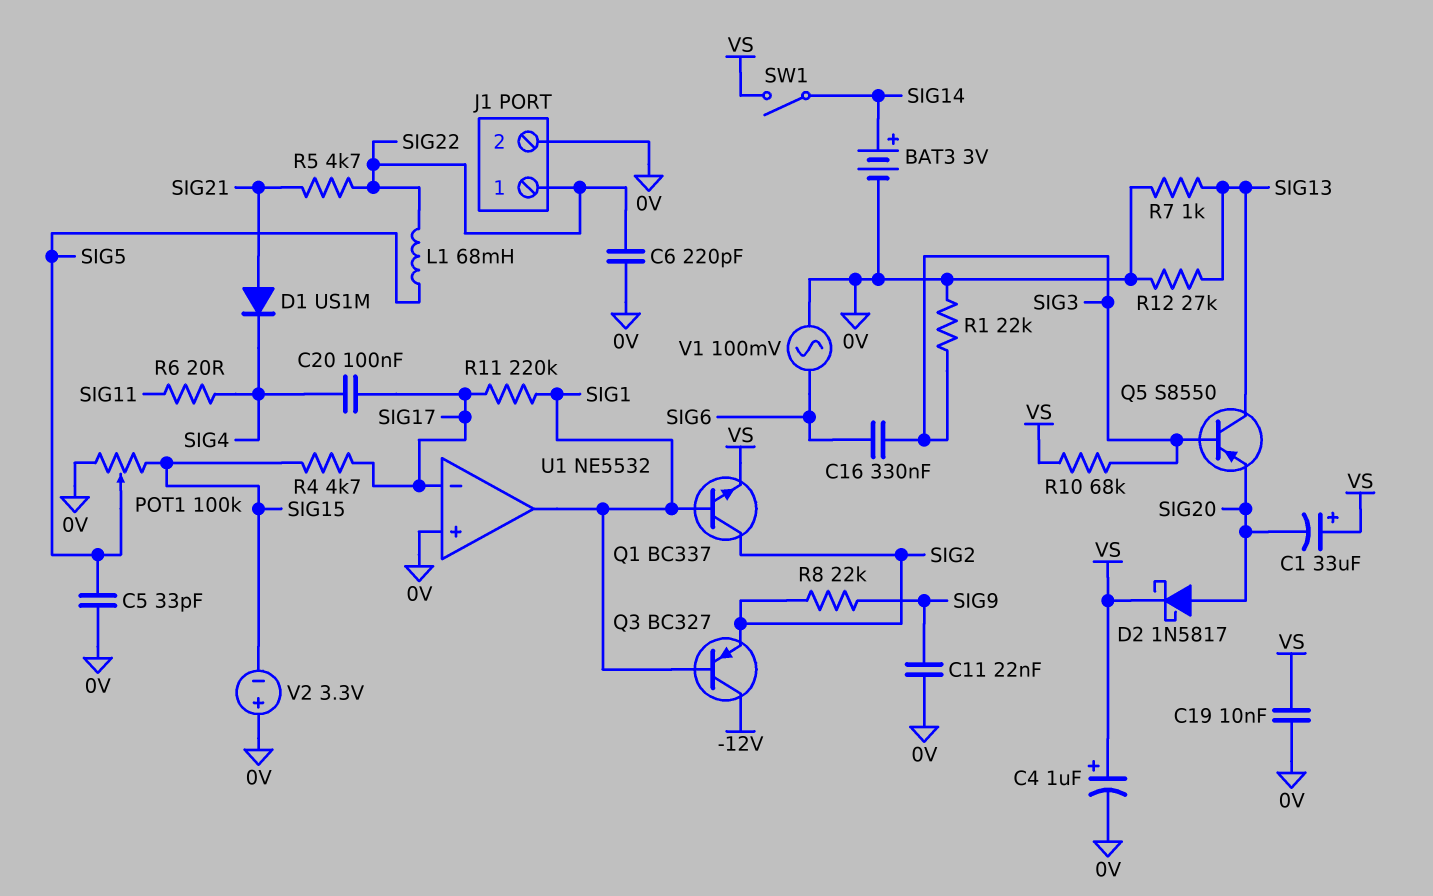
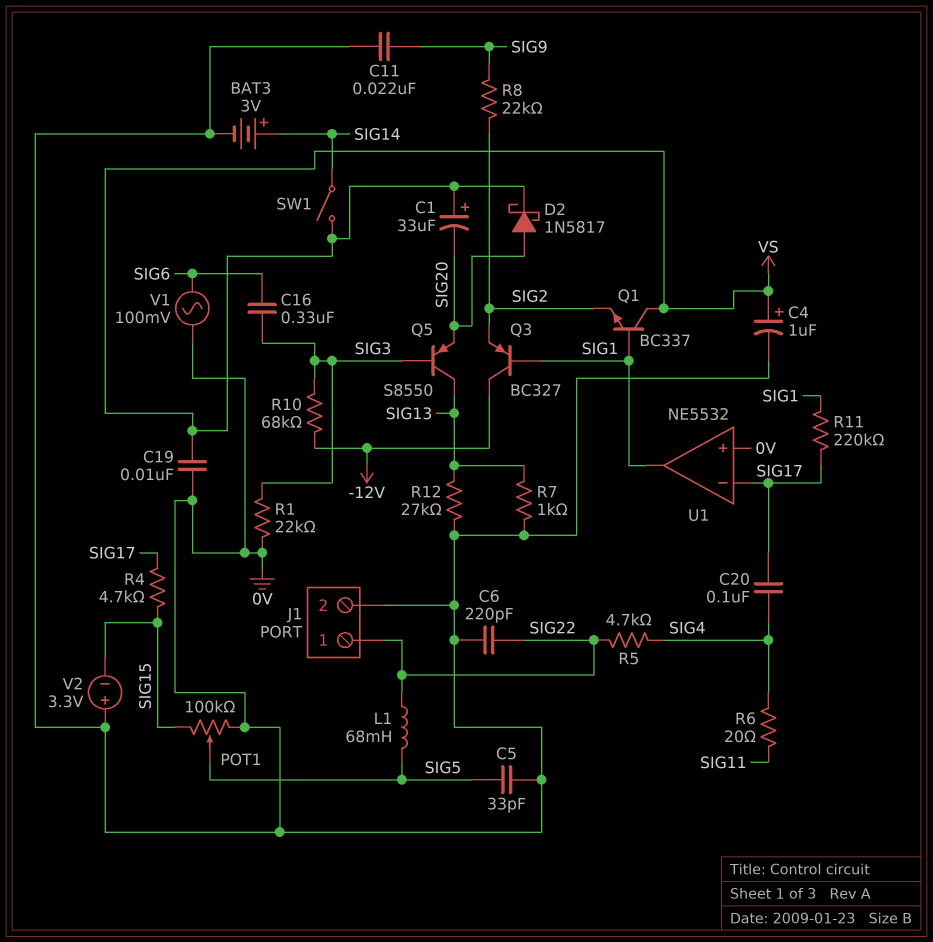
D1: diode US1M (A SIG21, K SIG4) -> none
Q1: NPN BC337 (B SIG1, C SIG2, E VS) -> NPN BC337 (B SIG1, C VS, E SIG2)
R5: 4.7k (SIG21, SIG22) -> 4.7k (SIG4, SIG22)
R10: 68k (SIG3, VS) -> 68k (-12V, SIG3)

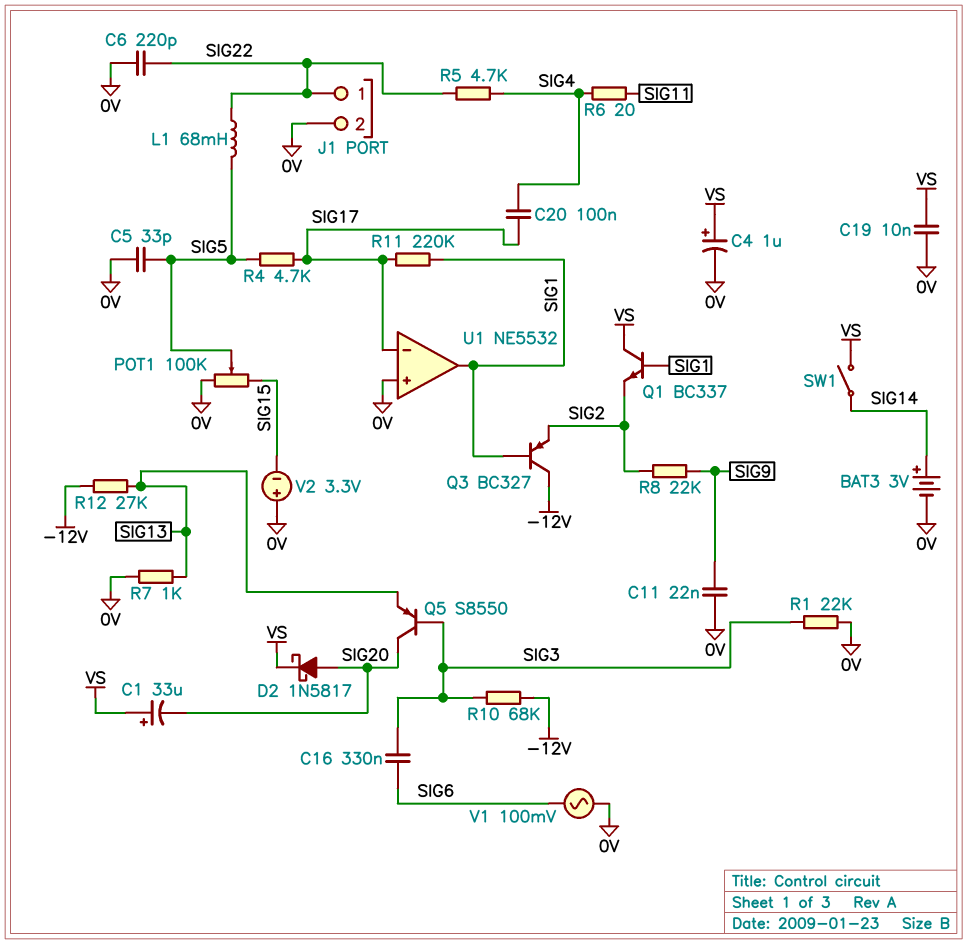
Q5: PNP S8550 (B SIG3, C SIG13, E SIG20) -> PNP S8550 (B SIG3, C SIG20, E SIG13)
R4: 4.7k (SIG15, SIG17) -> 4.7k (SIG5, SIG17)
R12: 27k (0V, SIG13) -> 27k (-12V, SIG13)

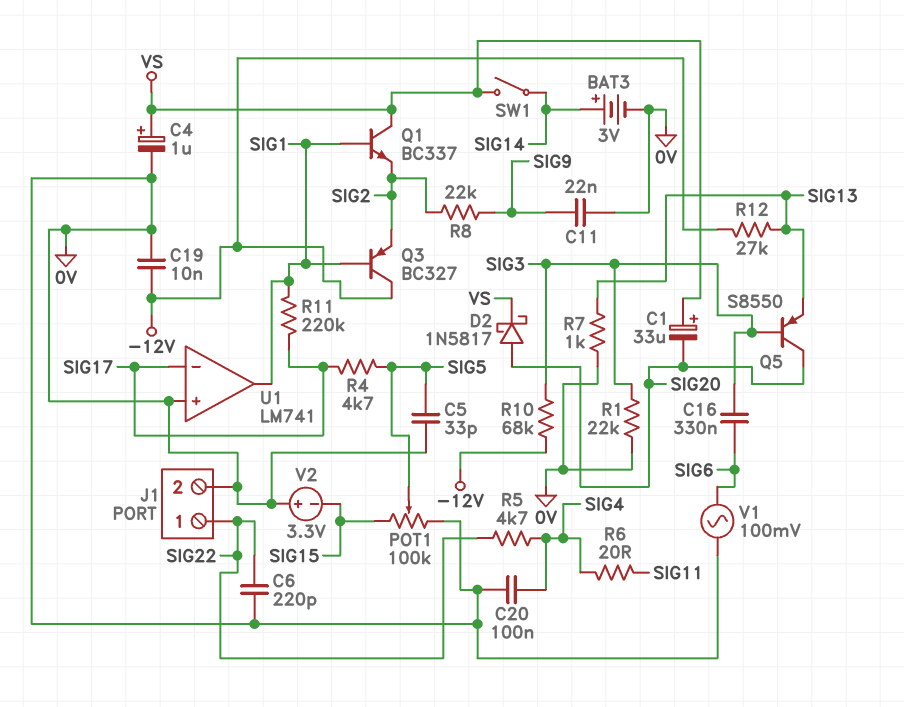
C19: 10nF (0V, VS) -> 10nF (-12V, 0V)
C20: 100nF (SIG4, SIG17) -> 100nF (0V, SIG4)
L1: 68mH (SIG5, SIG22) -> none
U1: NE5532 -> LM741

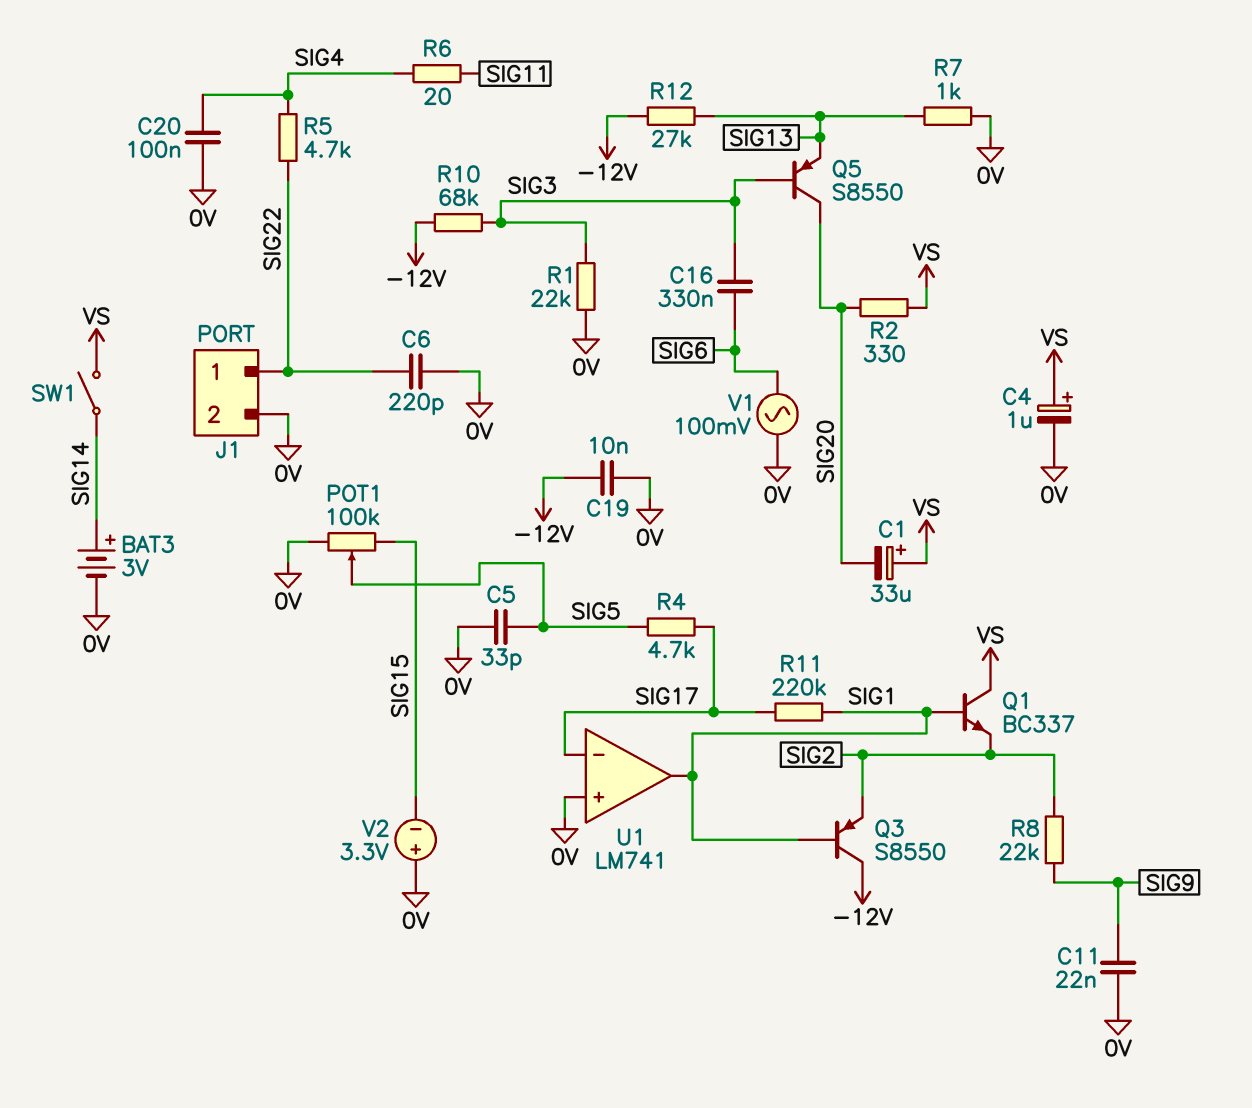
D2: schottky 1N5817 (A SIG20, K VS) -> none
Q3: PNP BC327 (B SIG1, C -12V, E SIG2) -> PNP S8550 (B SIG1, C -12V, E SIG2)
R2: none -> 330 (SIG20, VS)

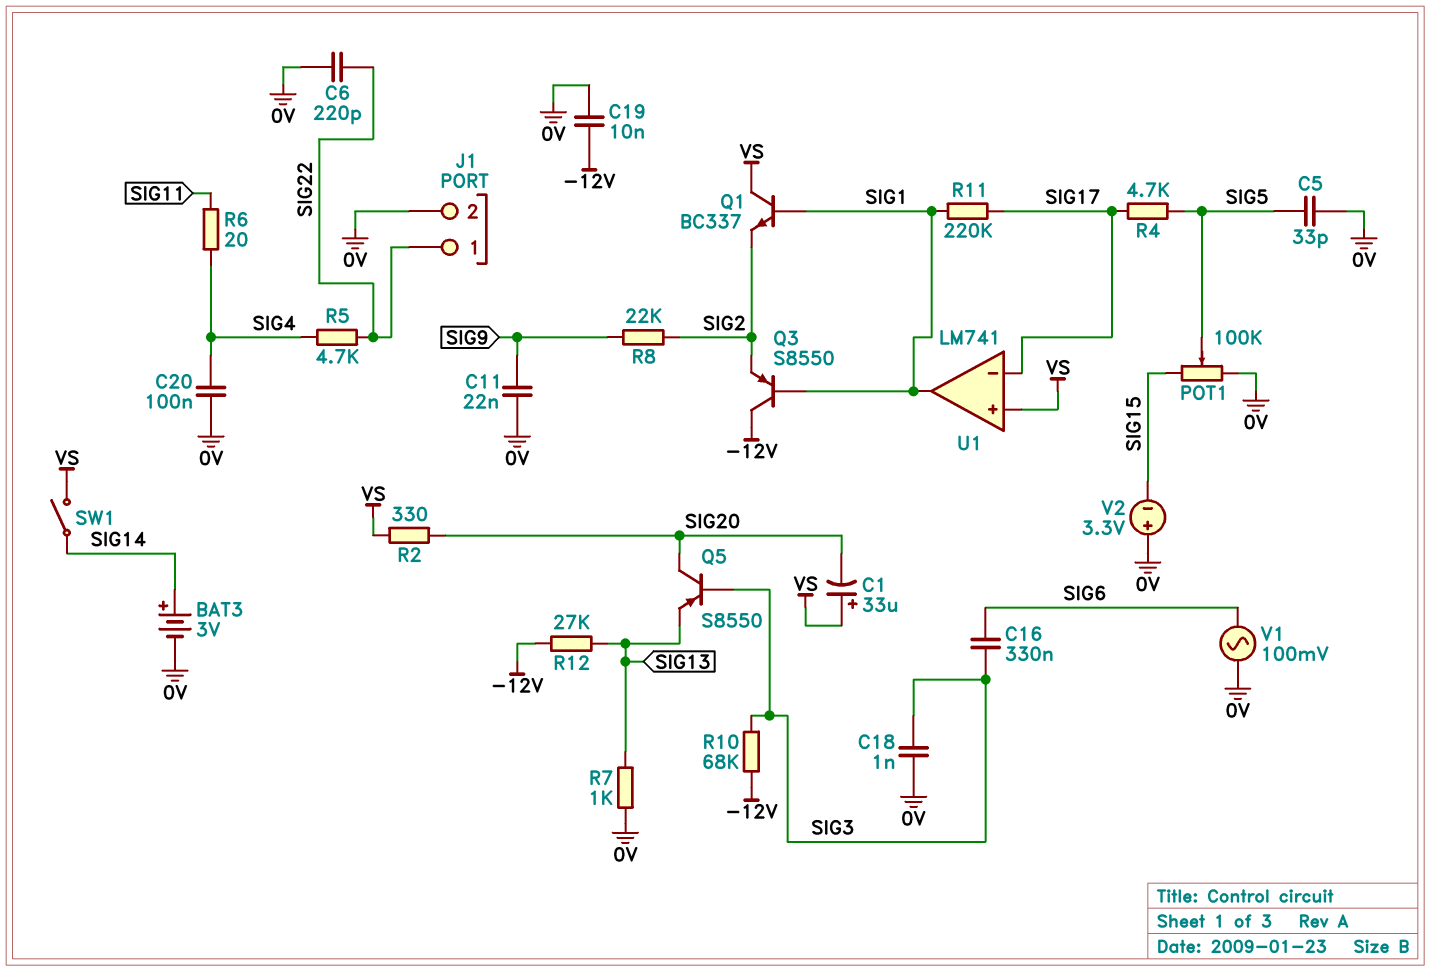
C4: 1uF (plus VS, minus 0V) -> none
C18: none -> 1nF (0V, SIG3)
R1: 22k (0V, SIG3) -> none
U1 pin in+: 0V -> VS

